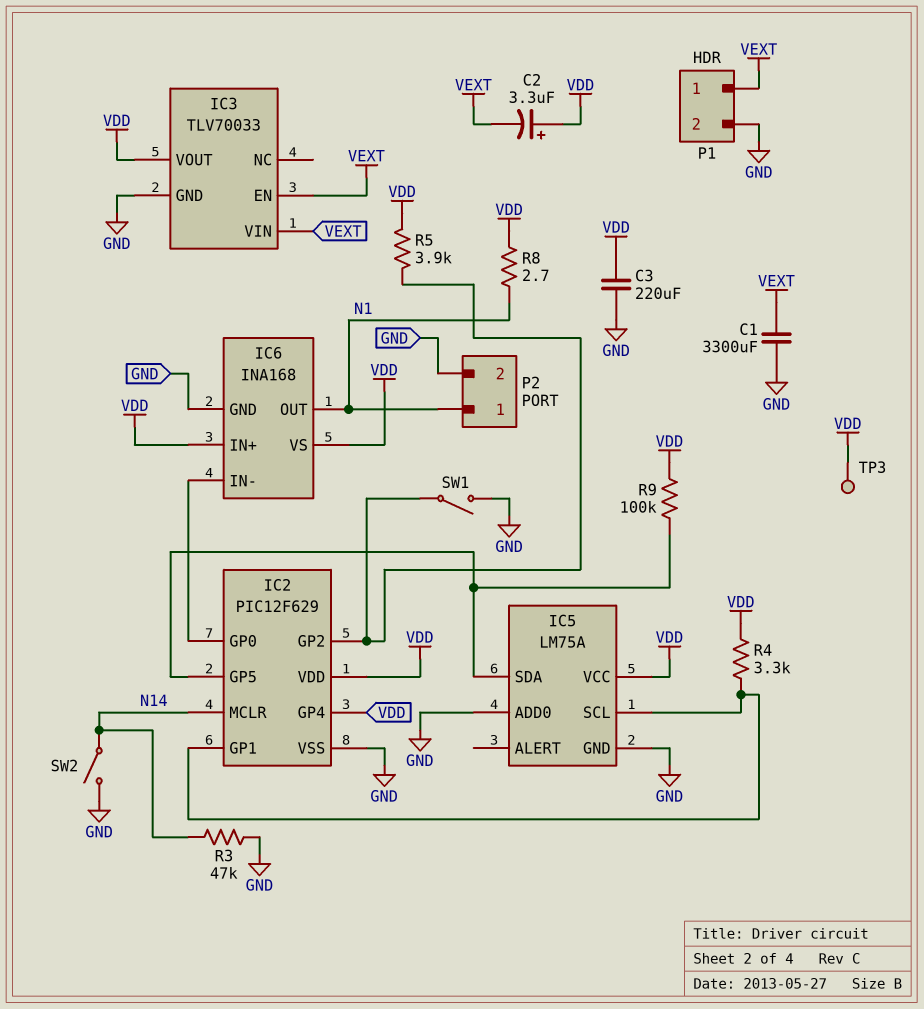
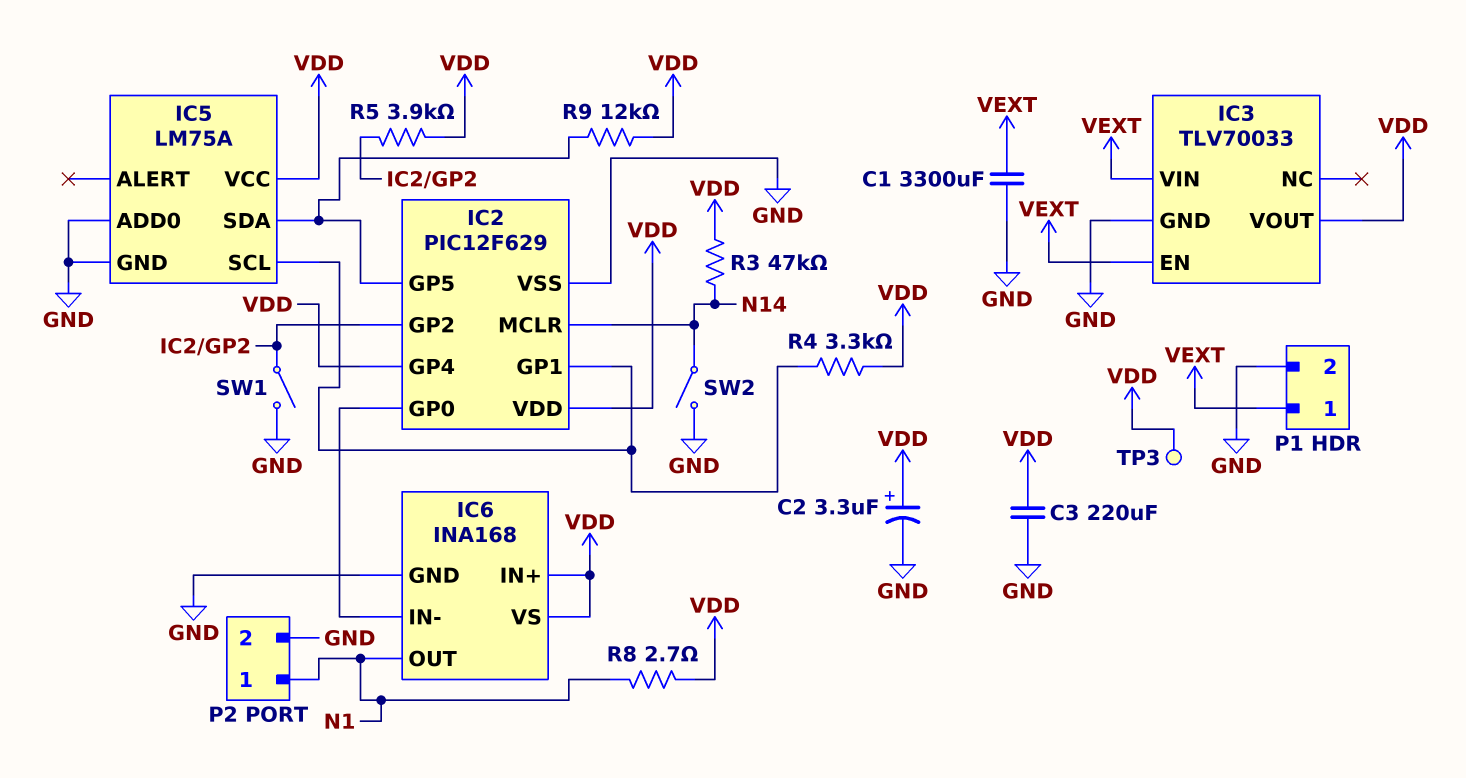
C2: 3.3uF (plus VDD, minus VEXT) -> 3.3uF (plus VDD, minus GND)
R3: 47k (GND, N14) -> 47k (N14, VDD)
R9: 100k (IC2/GP5, VDD) -> 12k (IC2/GP5, VDD)

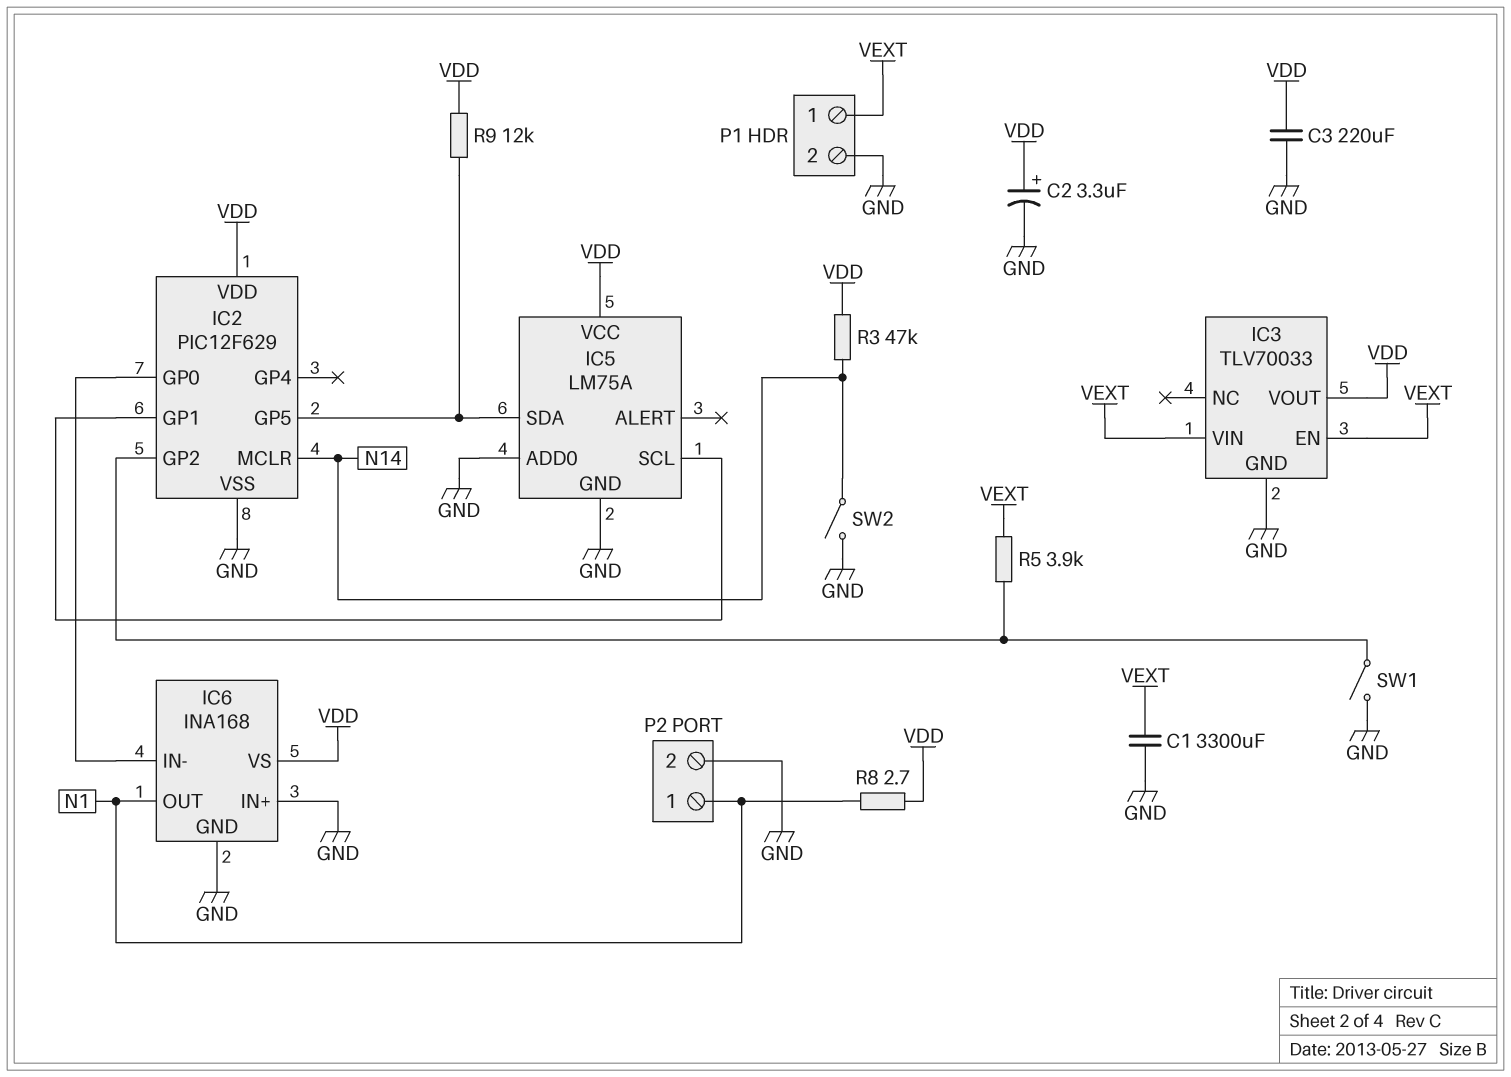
IC2 pin GP4: VDD -> none
IC6 pin IN+: VDD -> GND
R4: 3.3k (IC2/GP1, VDD) -> none
R5: 3.9k (IC2/GP2, VDD) -> 3.9k (IC2/GP2, VEXT)
TP3: test point (VDD) -> none

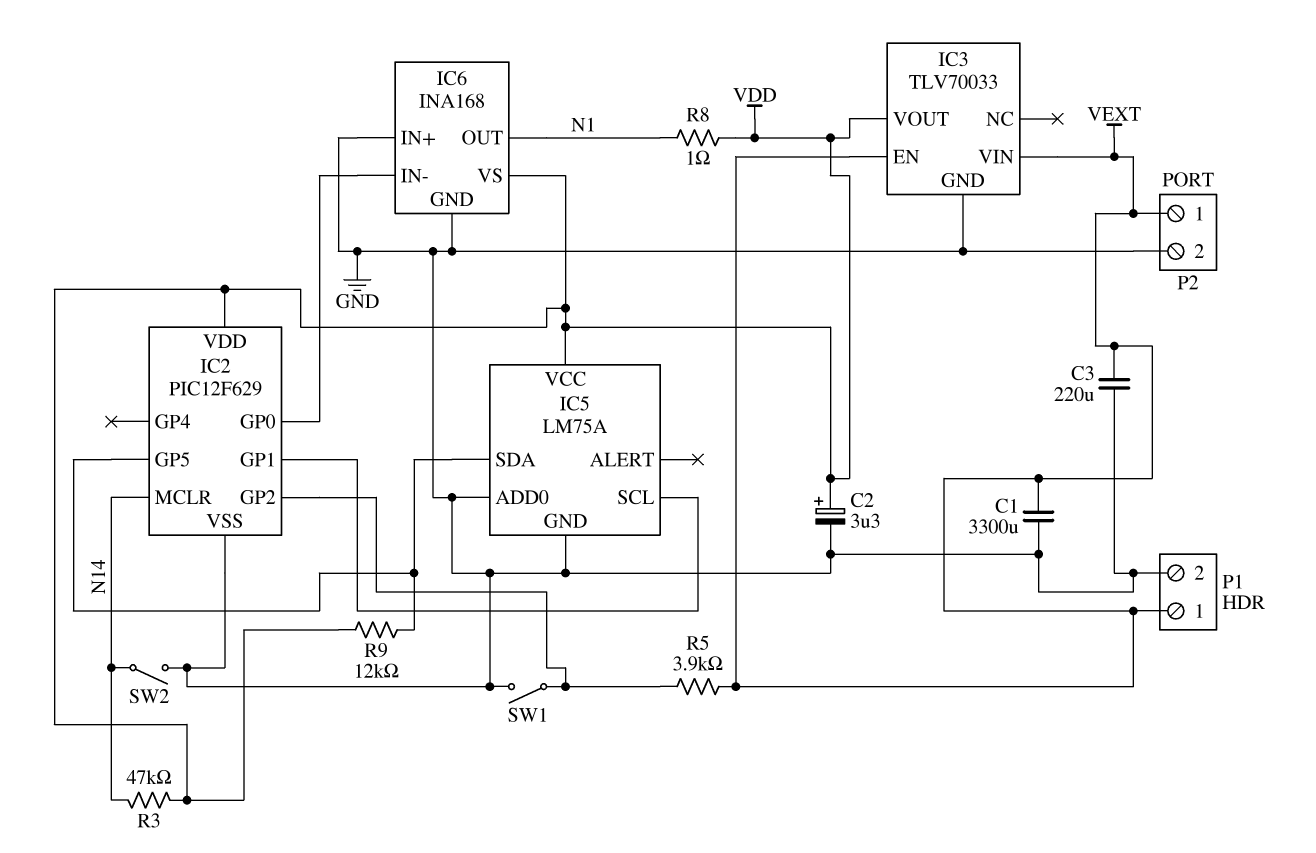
C3: 220uF (GND, VDD) -> 220uF (GND, VEXT)
P2 pin 1: N1 -> VEXT
R8: 2.7 (N1, VDD) -> 1 (N1, VDD)

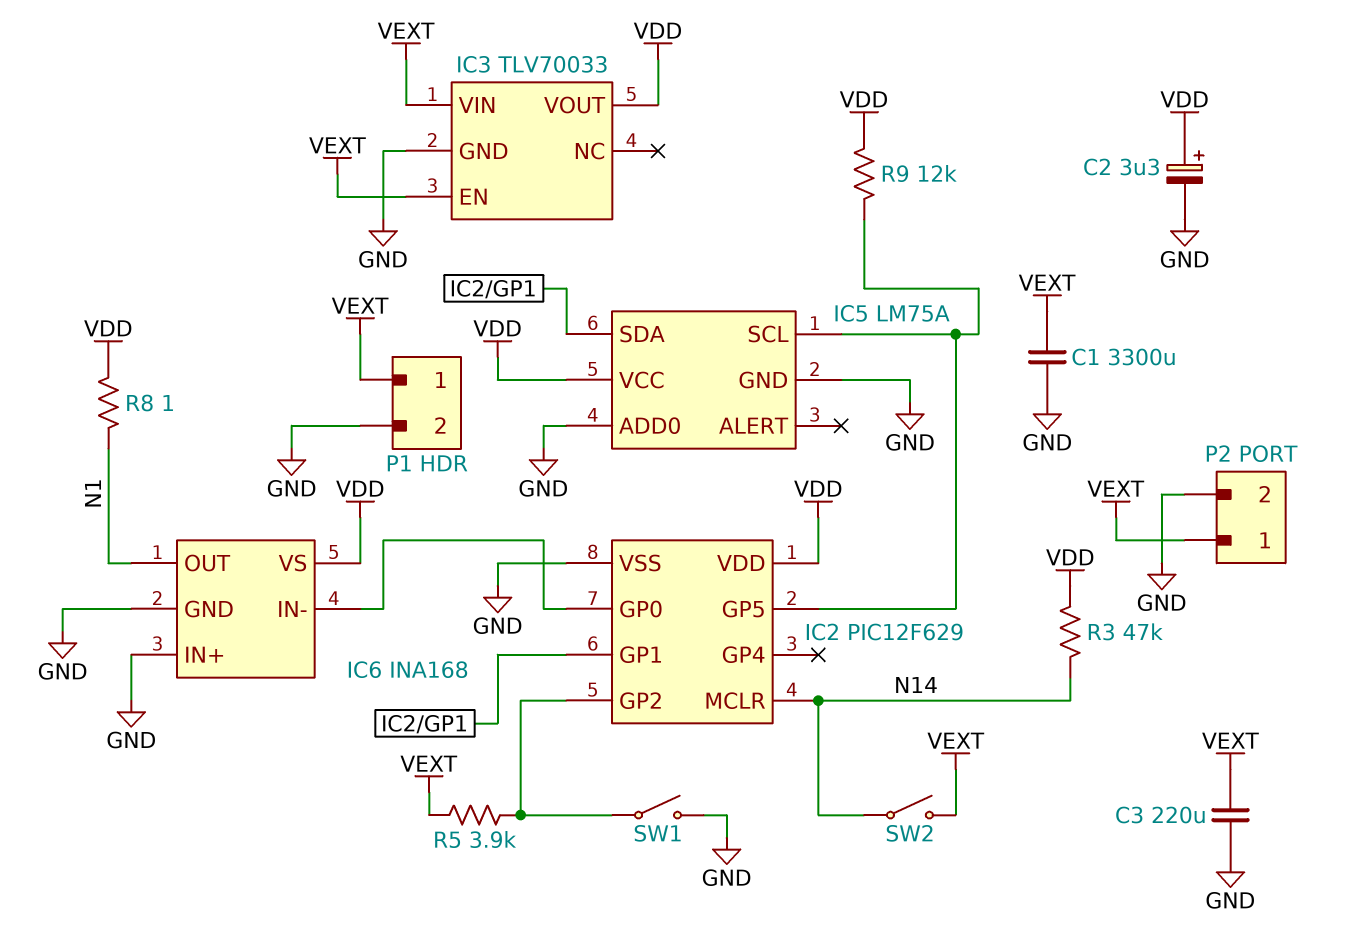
IC5 pin SCL: IC2/GP1 -> IC2/GP5
IC5 pin SDA: IC2/GP5 -> IC2/GP1
SW2: switch (GND, N14) -> switch (N14, VEXT)

